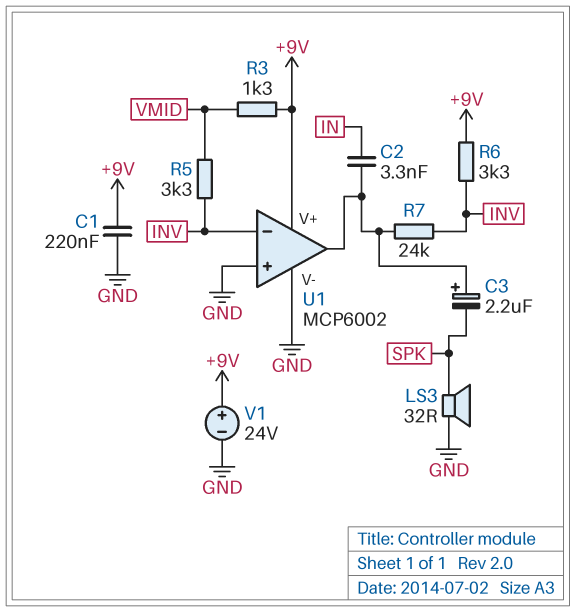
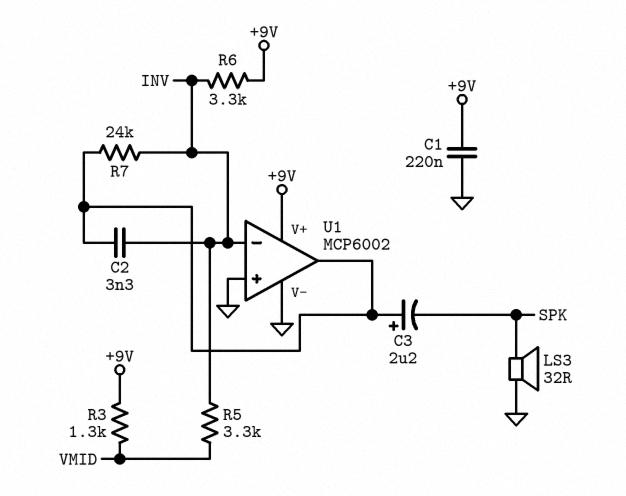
C2: 3.3nF (IN, U1/out) -> 3.3nF (INV, U1/out)
V1: 24V (plus +9V, minus GND) -> none

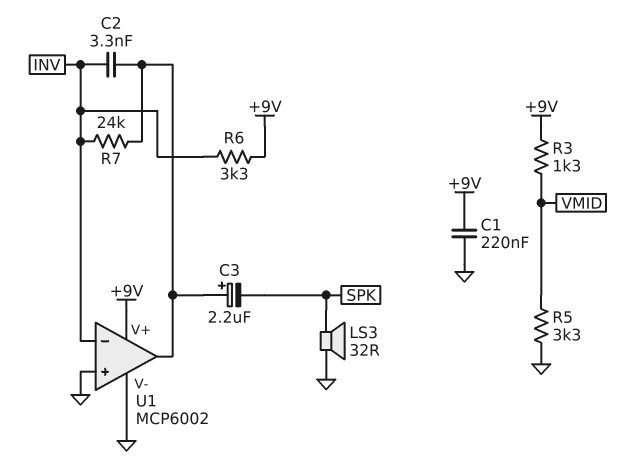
R5: 3.3k (INV, VMID) -> 3.3k (GND, VMID)

